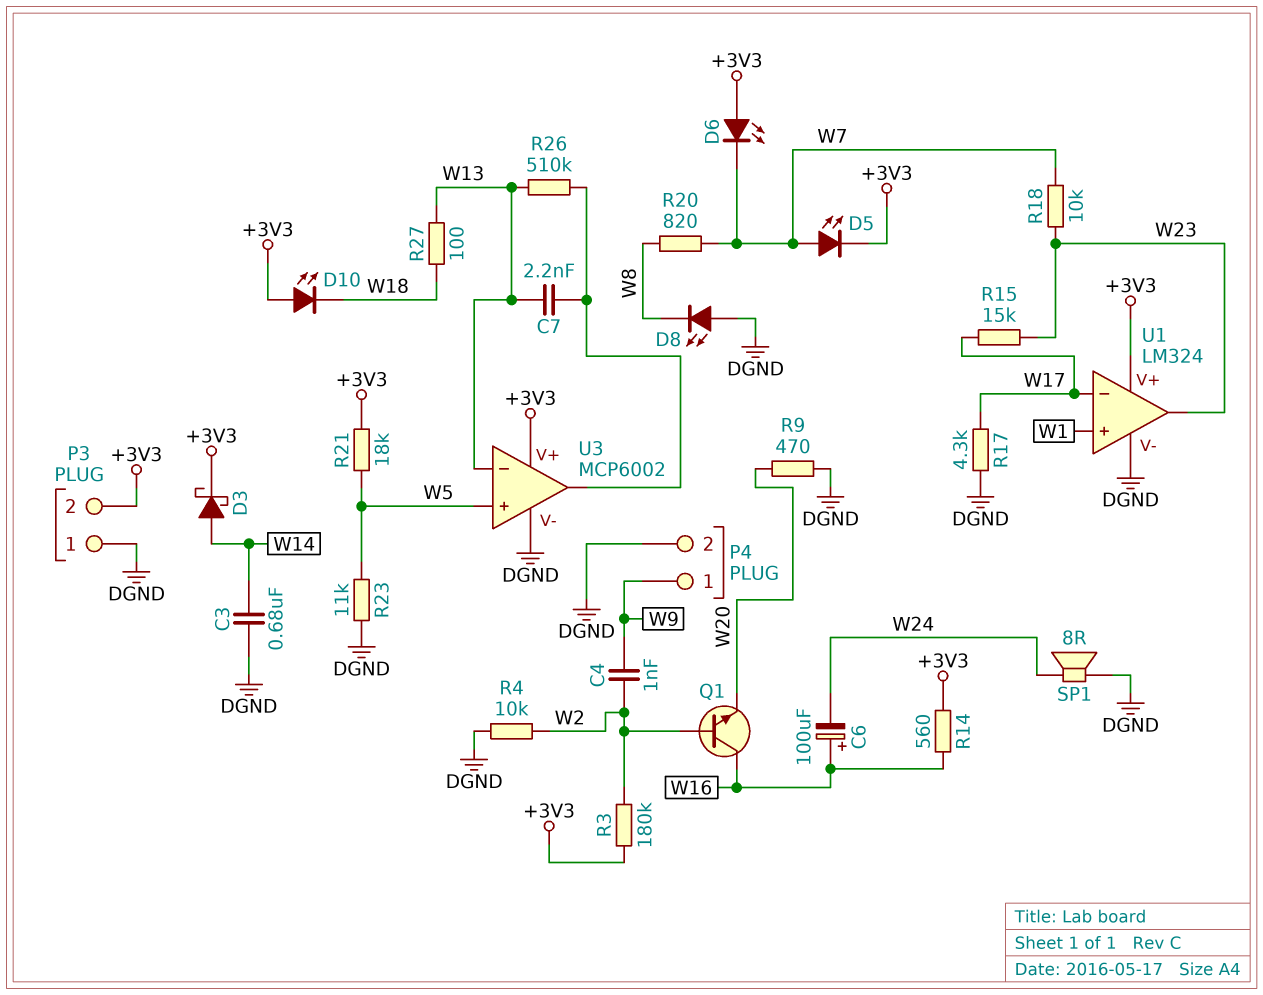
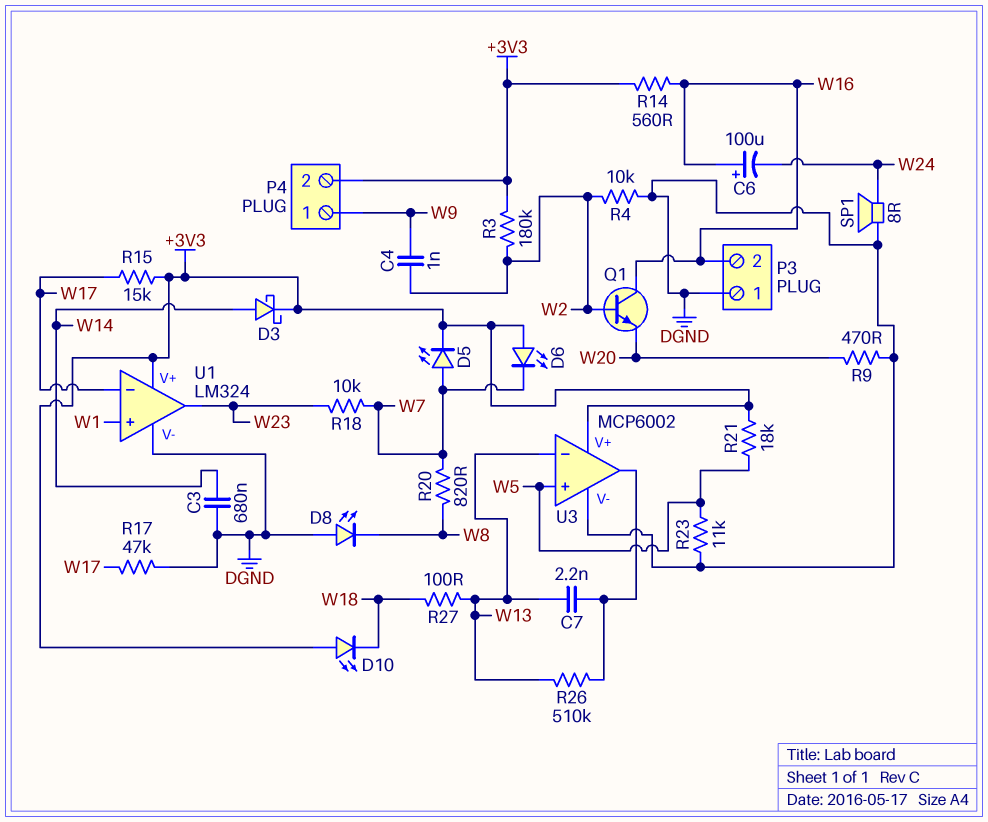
P3 pin 2: +3V3 -> W16
P4 pin 2: DGND -> +3V3
R15: 15k (W17, W23) -> 15k (+3V3, W17)
R17: 4.3k (DGND, W17) -> 47k (DGND, W17)

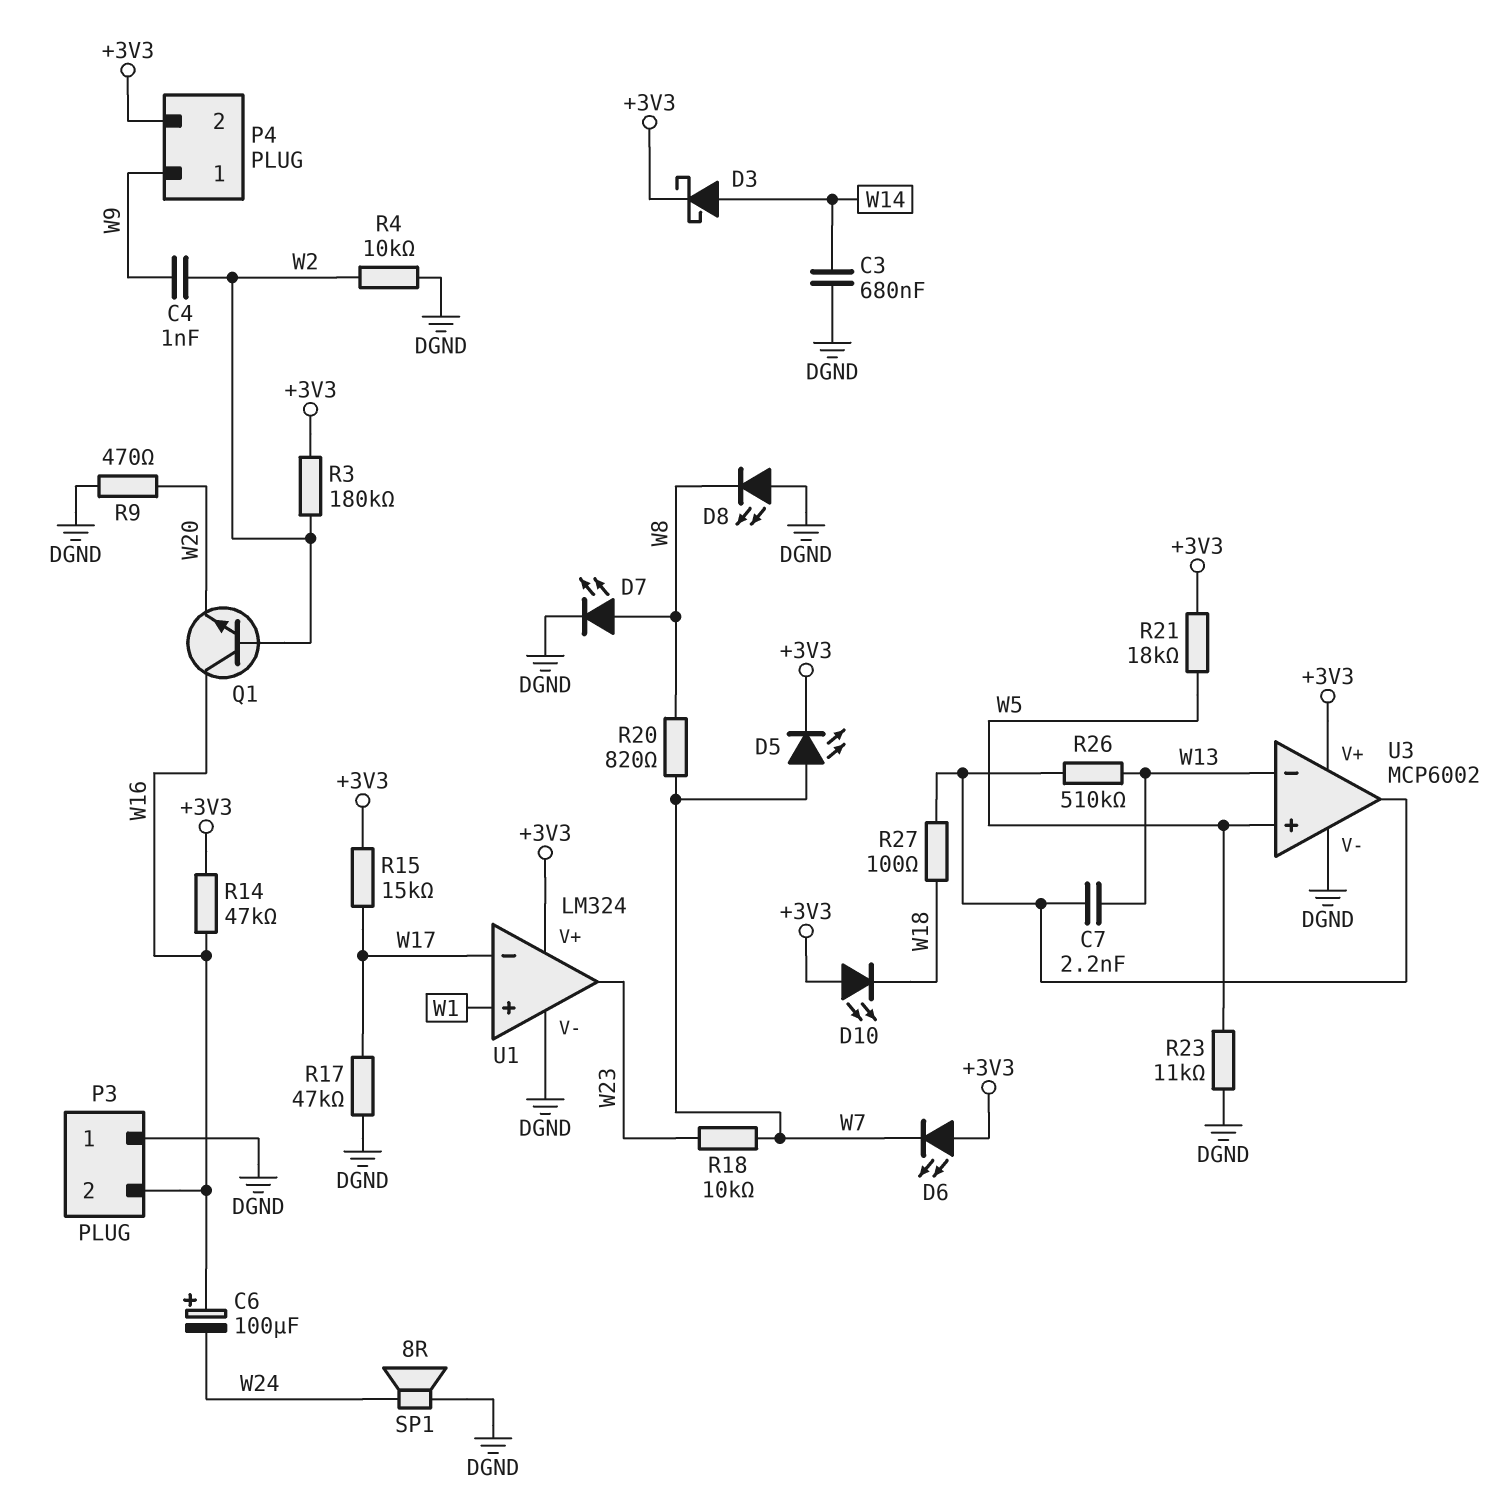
D7: none -> LED (A W8, K DGND)
R14: 560 (+3V3, W16) -> 47k (+3V3, W16)
R27: 100 (W13, W18) -> 100 (U3/out, W18)

